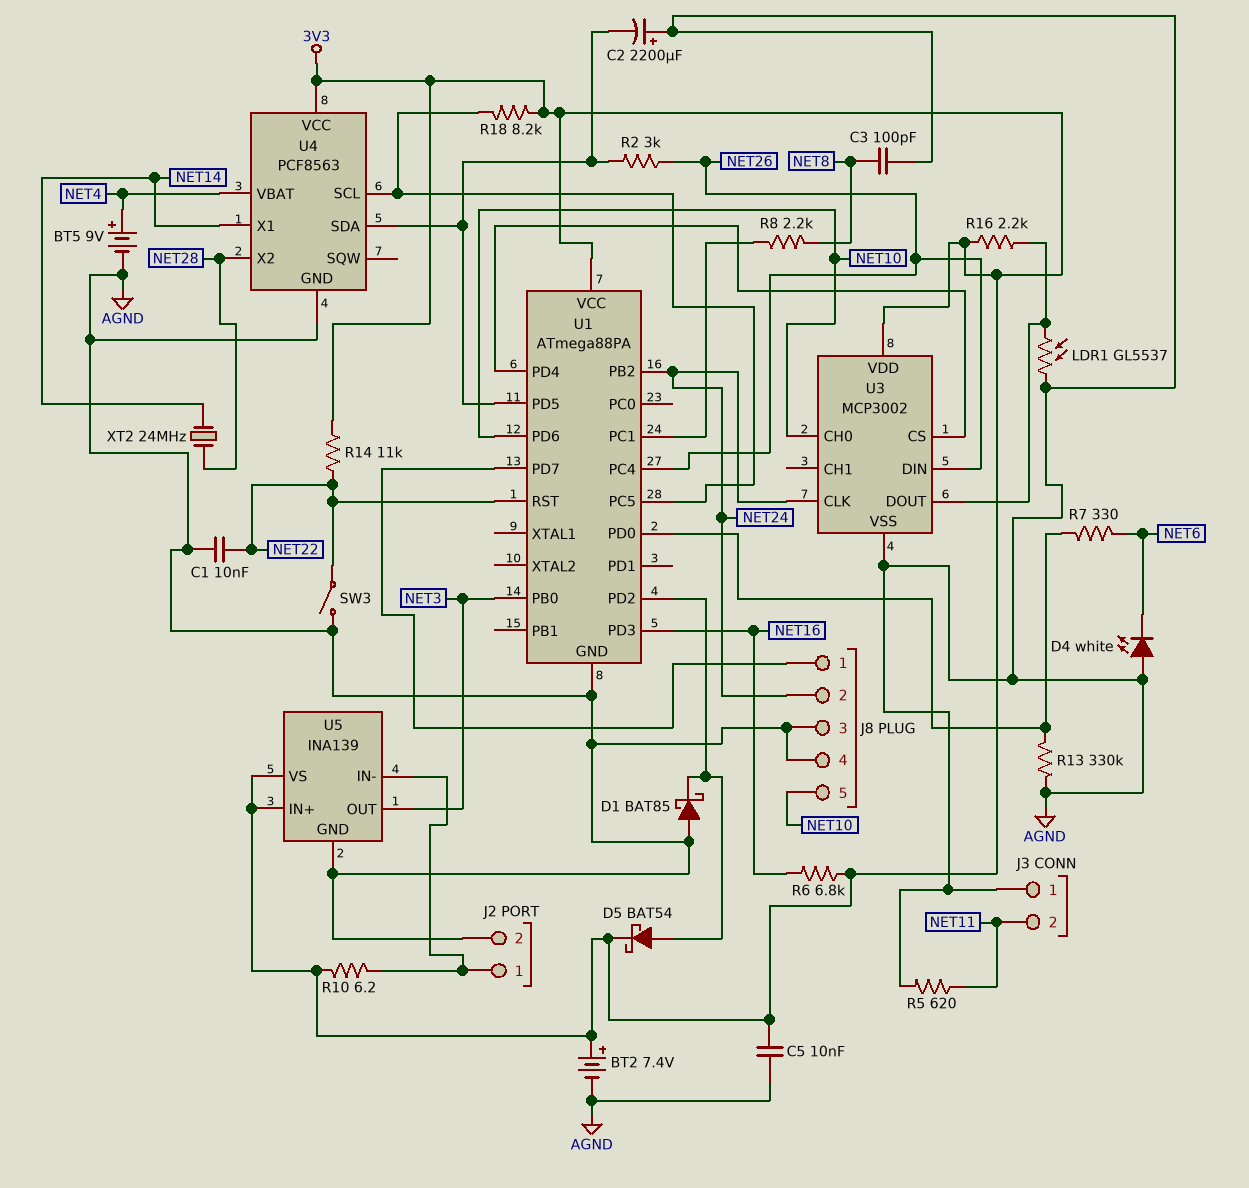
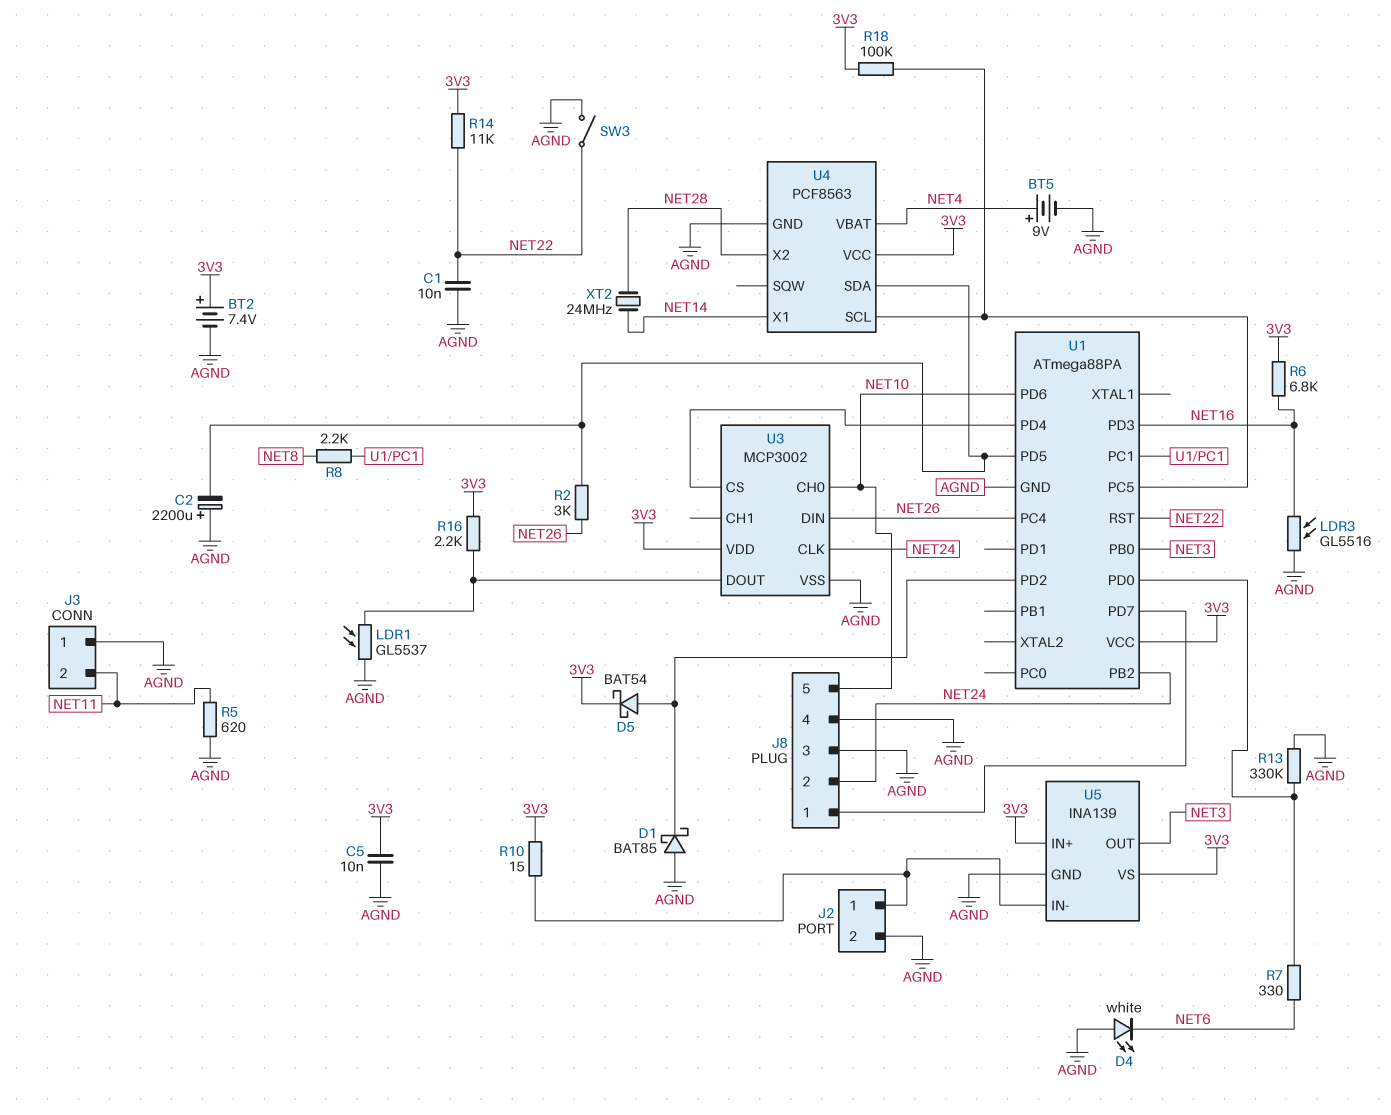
C3: 100pF (AGND, NET8) -> none
LDR3: none -> GL5516 (AGND, NET16)
R10: 6.2 (3V3, J2/1) -> 15 (3V3, J2/1)
R18: 8.2k (3V3, U1/PC5) -> 100k (3V3, U1/PC5)

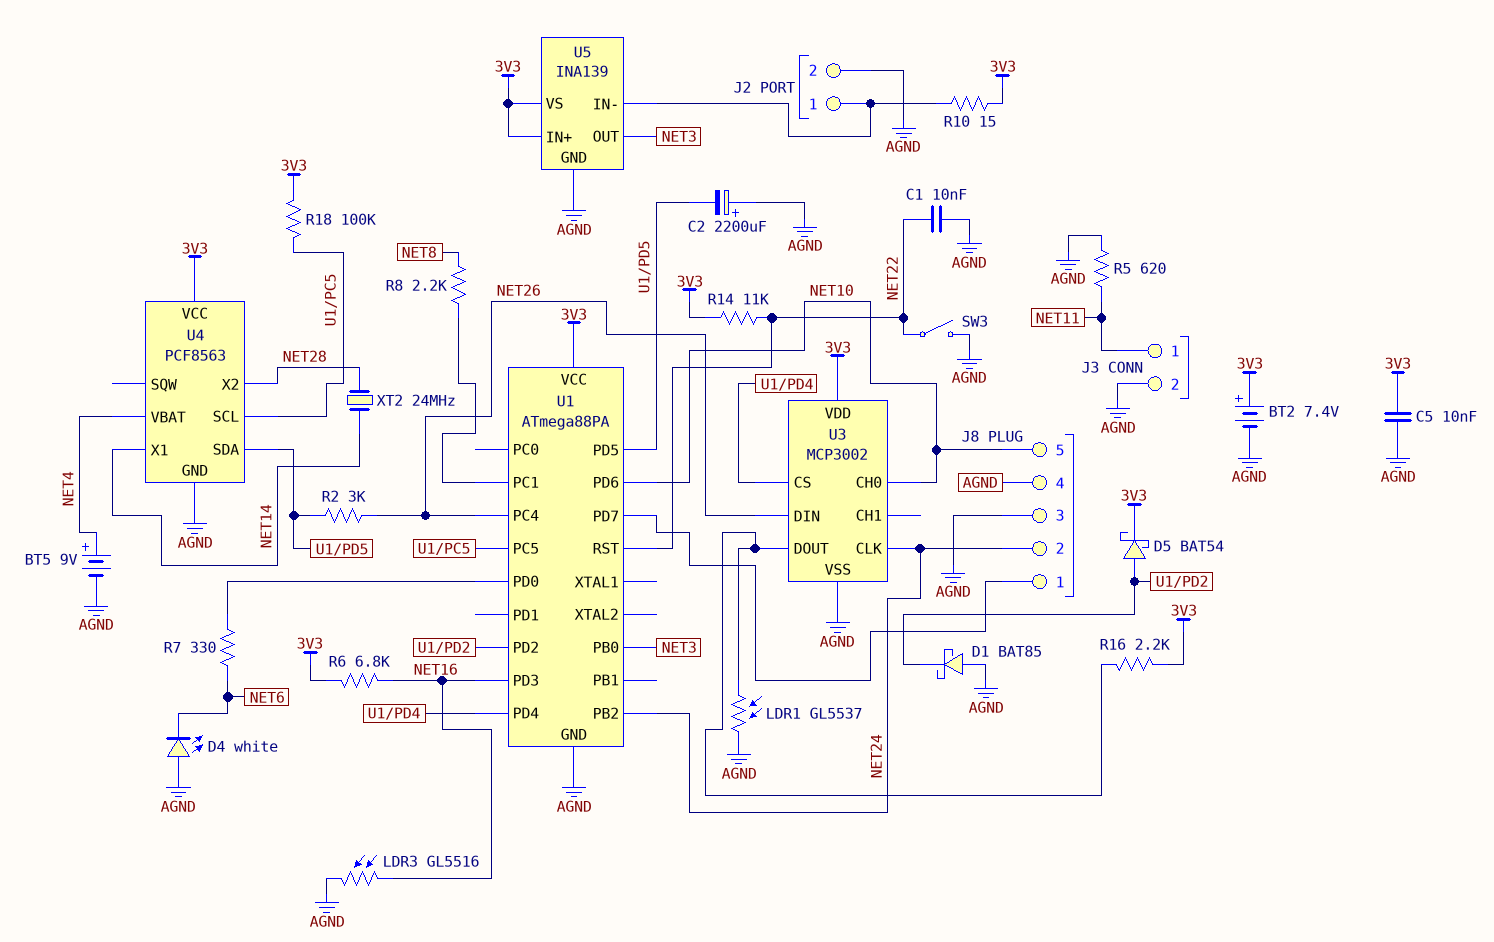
J3 pin 1: AGND -> NET11
J3 pin 2: NET11 -> AGND
R13: 330k (AGND, U1/PD0) -> none

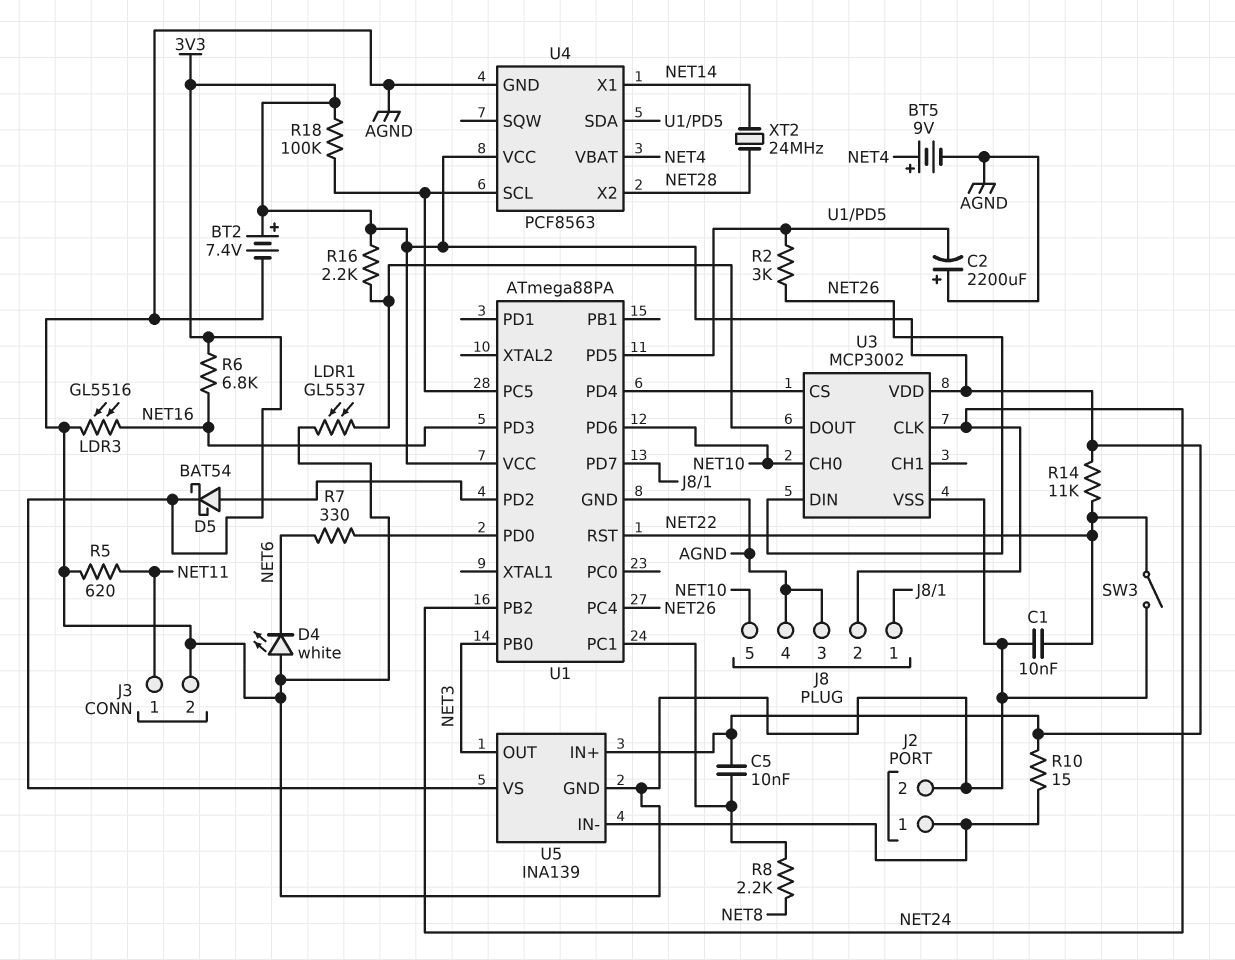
C5: 10nF (3V3, AGND) -> 10nF (3V3, U1/PC1)
D1: schottky BAT85 (A AGND, K U1/PD2) -> none

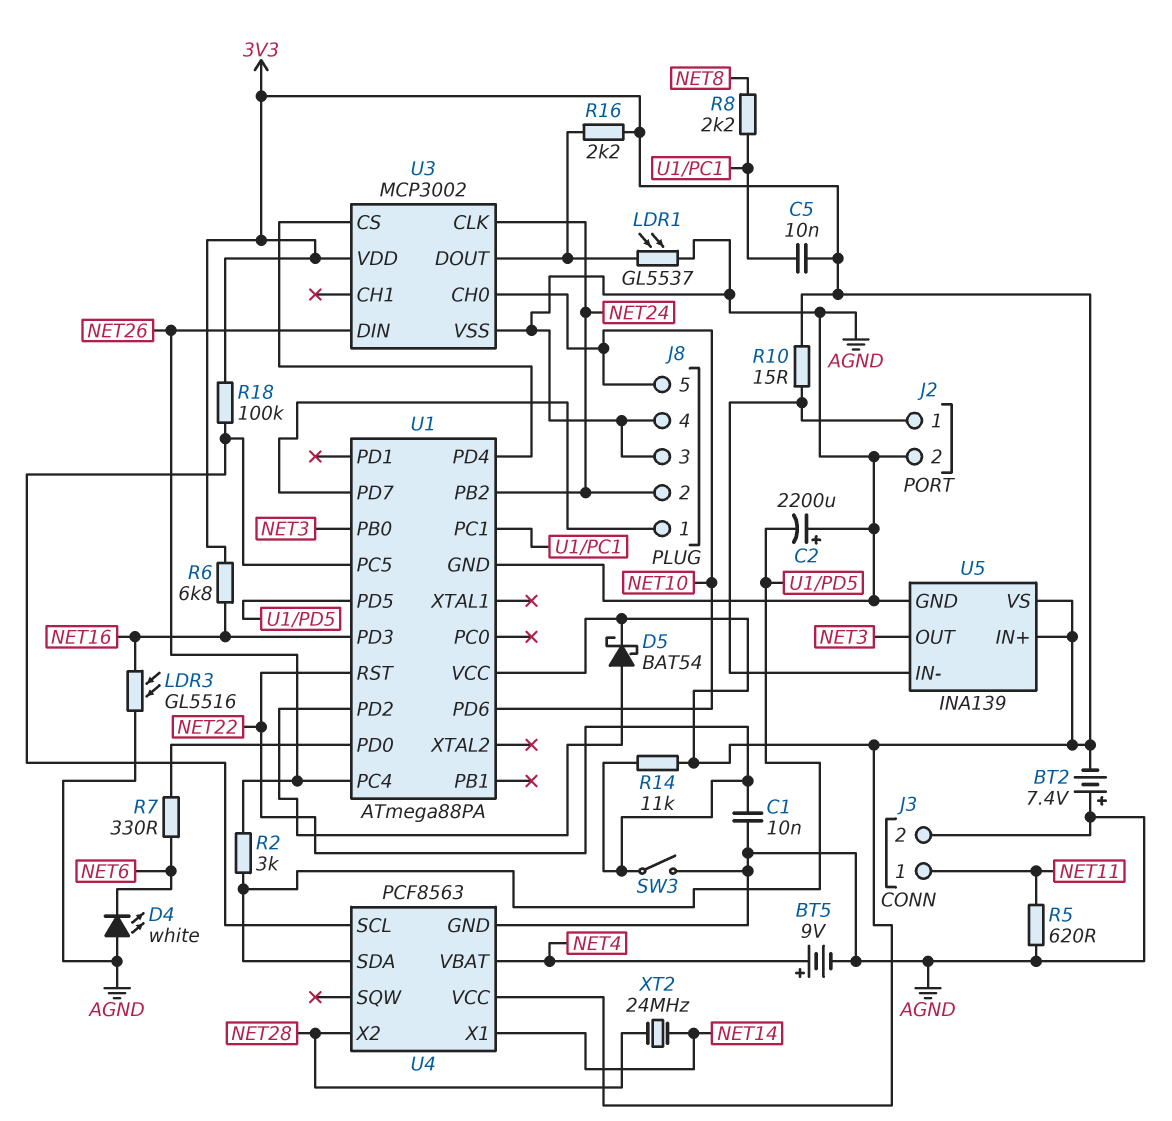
BT2: 7.4V (plus 3V3, minus AGND) -> 7.4V (plus AGND, minus 3V3)

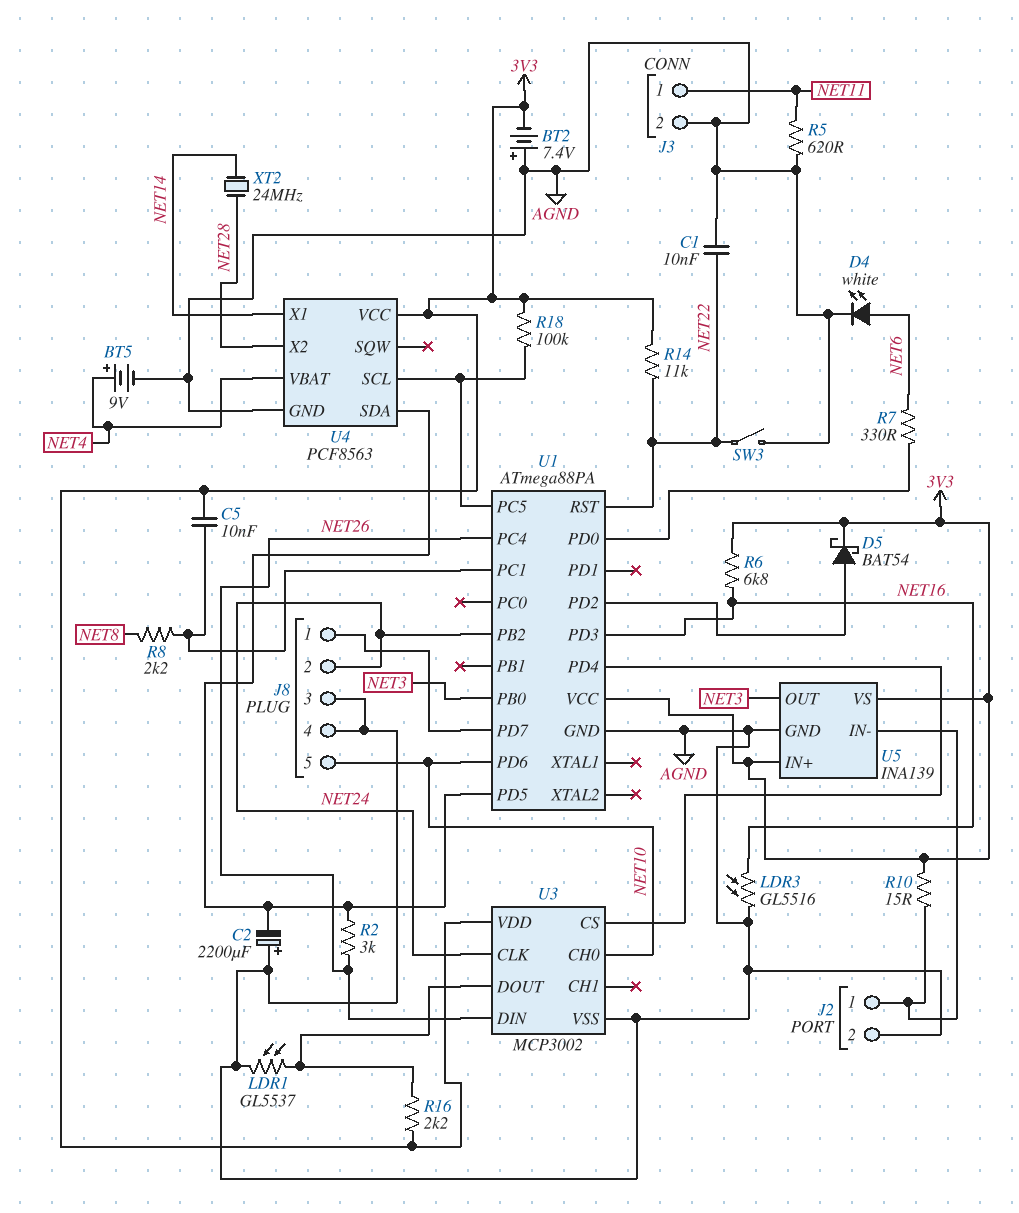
D4: LED white (A AGND, K NET6) -> LED white (A NET6, K AGND)

